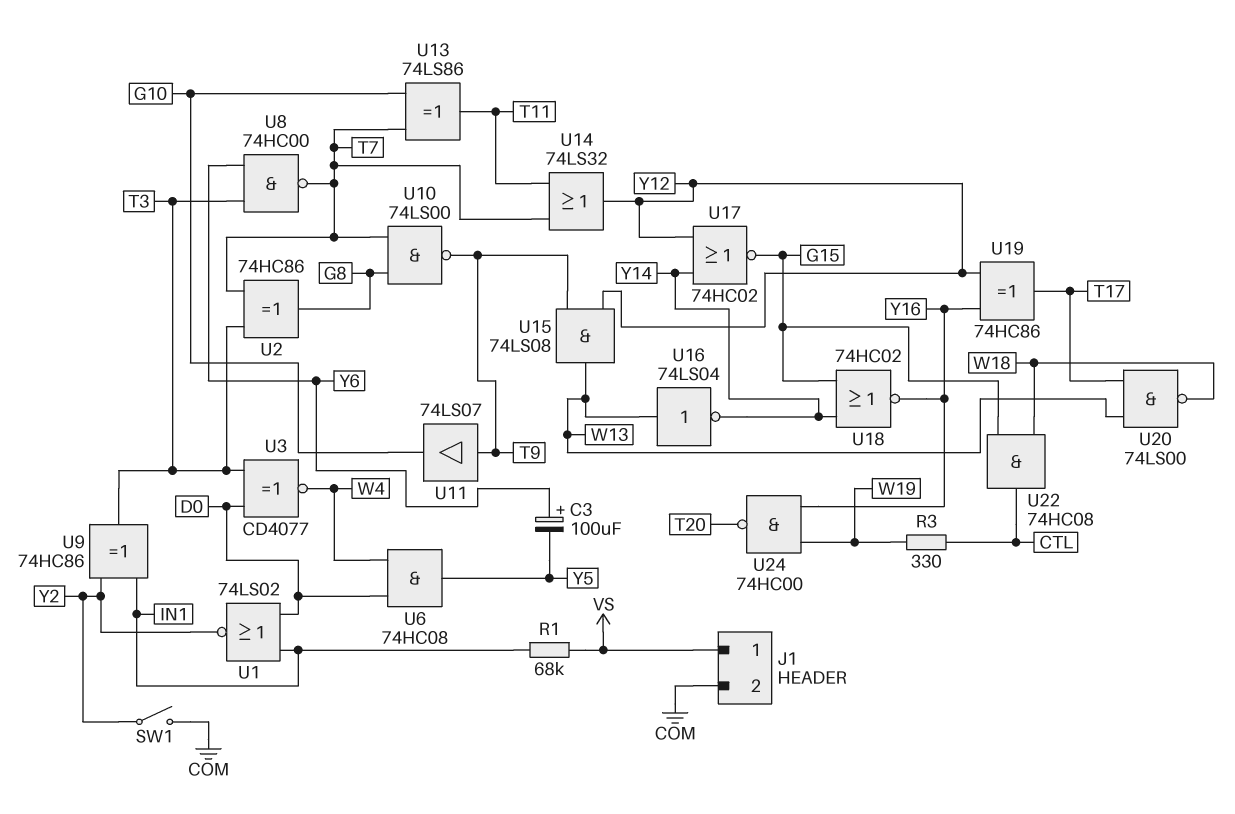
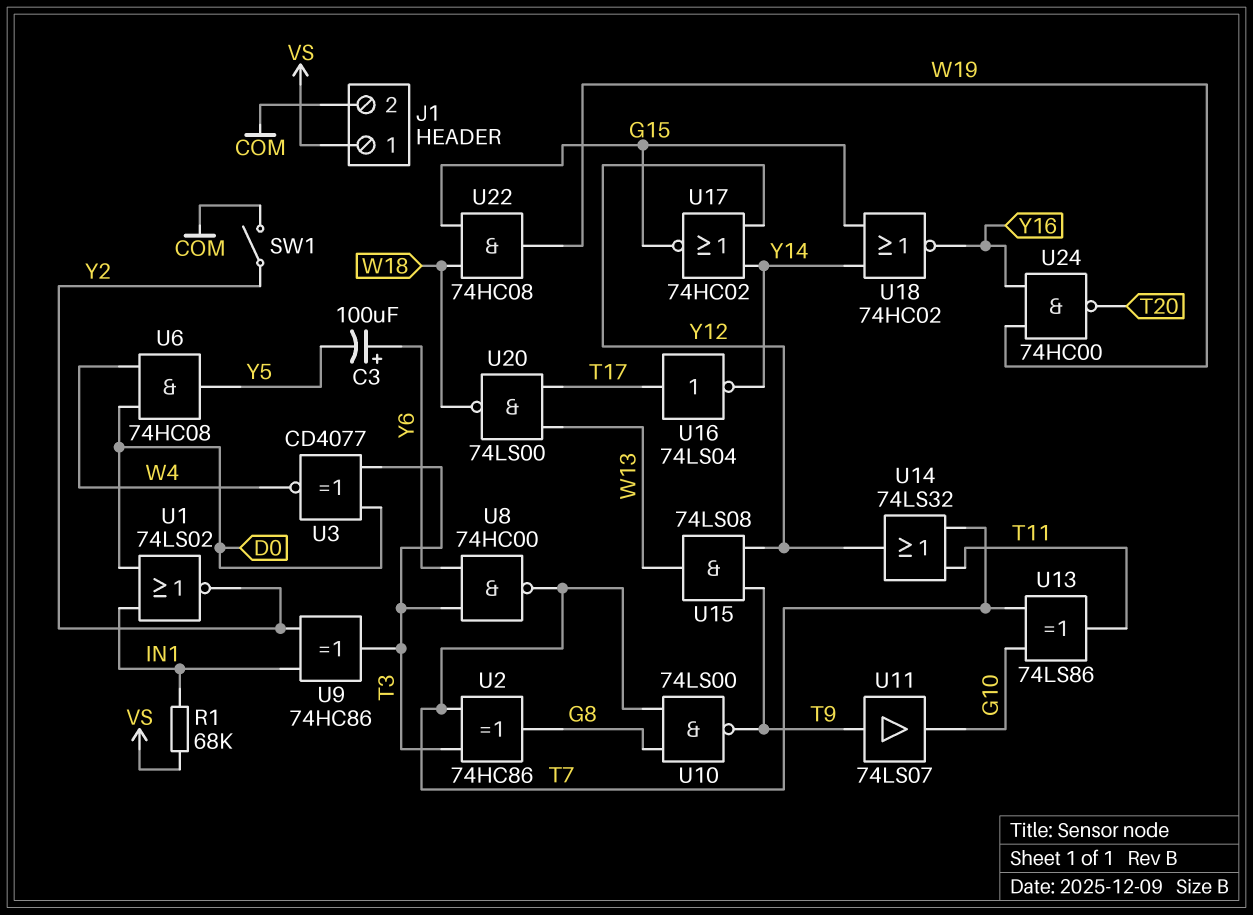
R3: 330 (CTL, W19) -> none
U16: NOT 74LS04 (in W13, out Y14) -> NOT 74LS04 (in T17, out Y14)
U19: XOR 74HC86 (in Y12, in Y16, out T17) -> none
U22: AND 74HC08 (in G15, in W18, out CTL) -> AND 74HC08 (in G15, in W18, out W19)

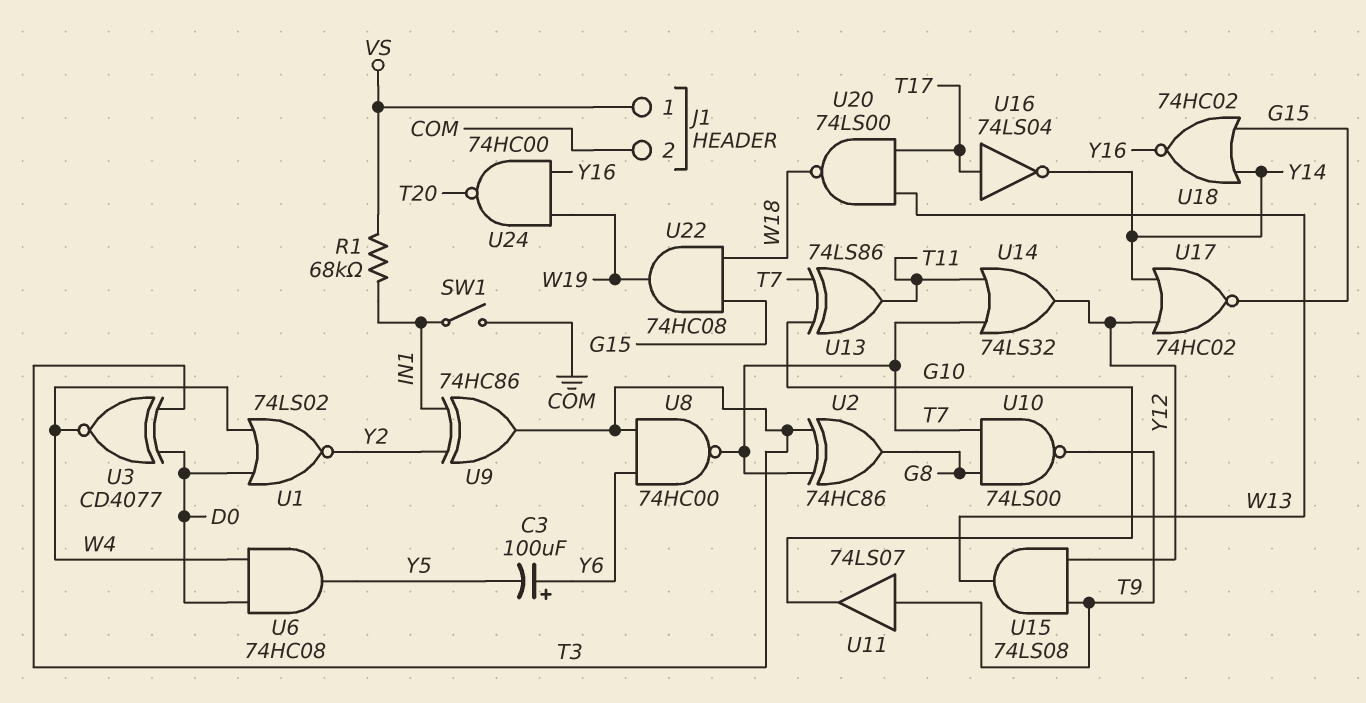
SW1: switch (COM, Y2) -> switch (COM, IN1)
U1: NOR 74LS02 (in D0, in IN1, out Y2) -> NOR 74LS02 (in D0, in W4, out Y2)

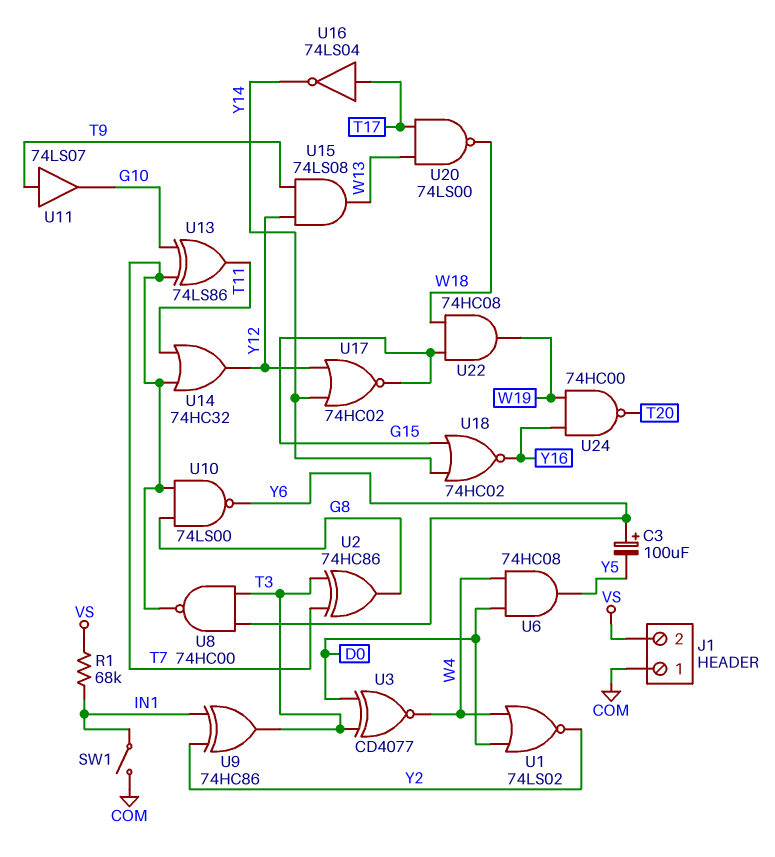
J1 pin 1: VS -> COM
J1 pin 2: COM -> VS
U10: NAND 74LS00 (in G8, in T7, out T9) -> NAND 74LS00 (in G8, in T7, out Y6)
U14: OR 74LS32 (in T7, in T11, out Y12) -> OR 74HC32 (in T7, in T11, out Y12)

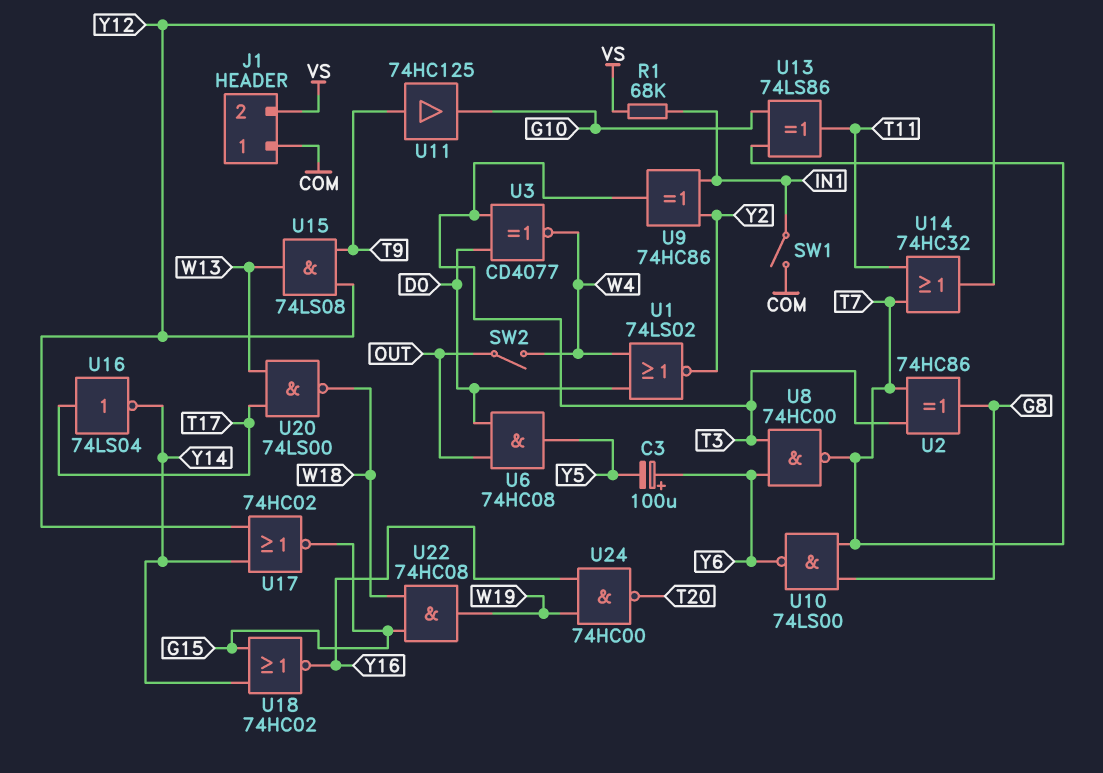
SW2: none -> switch (OUT, W4)
U6: AND 74HC08 (in D0, in W4, out Y5) -> AND 74HC08 (in D0, in OUT, out Y5)
U11: buffer 74LS07 (in T9, out G10) -> buffer 74HC125 (in T9, out G10)

